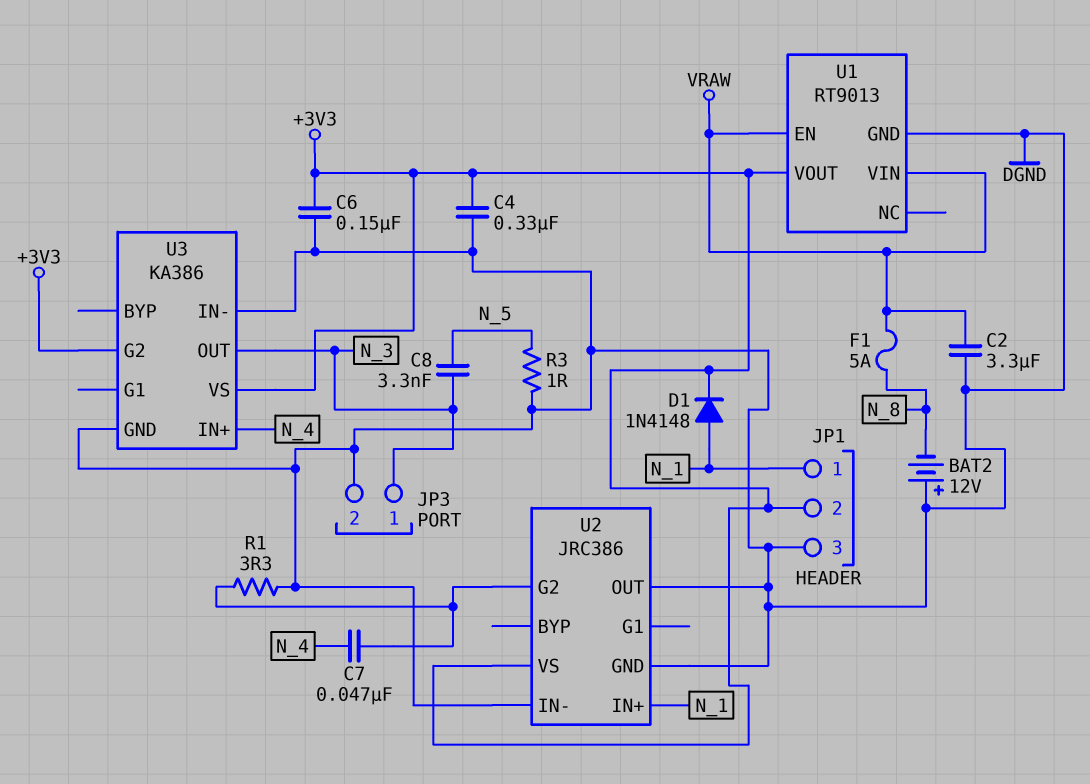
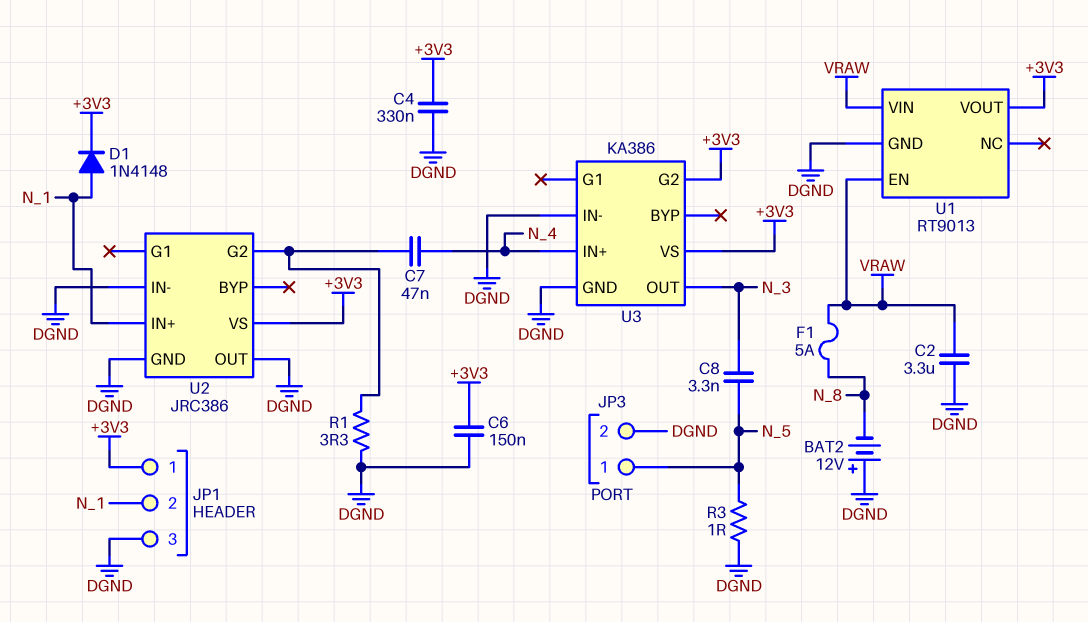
JP1 pin 1: N_1 -> +3V3
JP1 pin 2: +3V3 -> N_1
JP3 pin 1: N_3 -> N_5

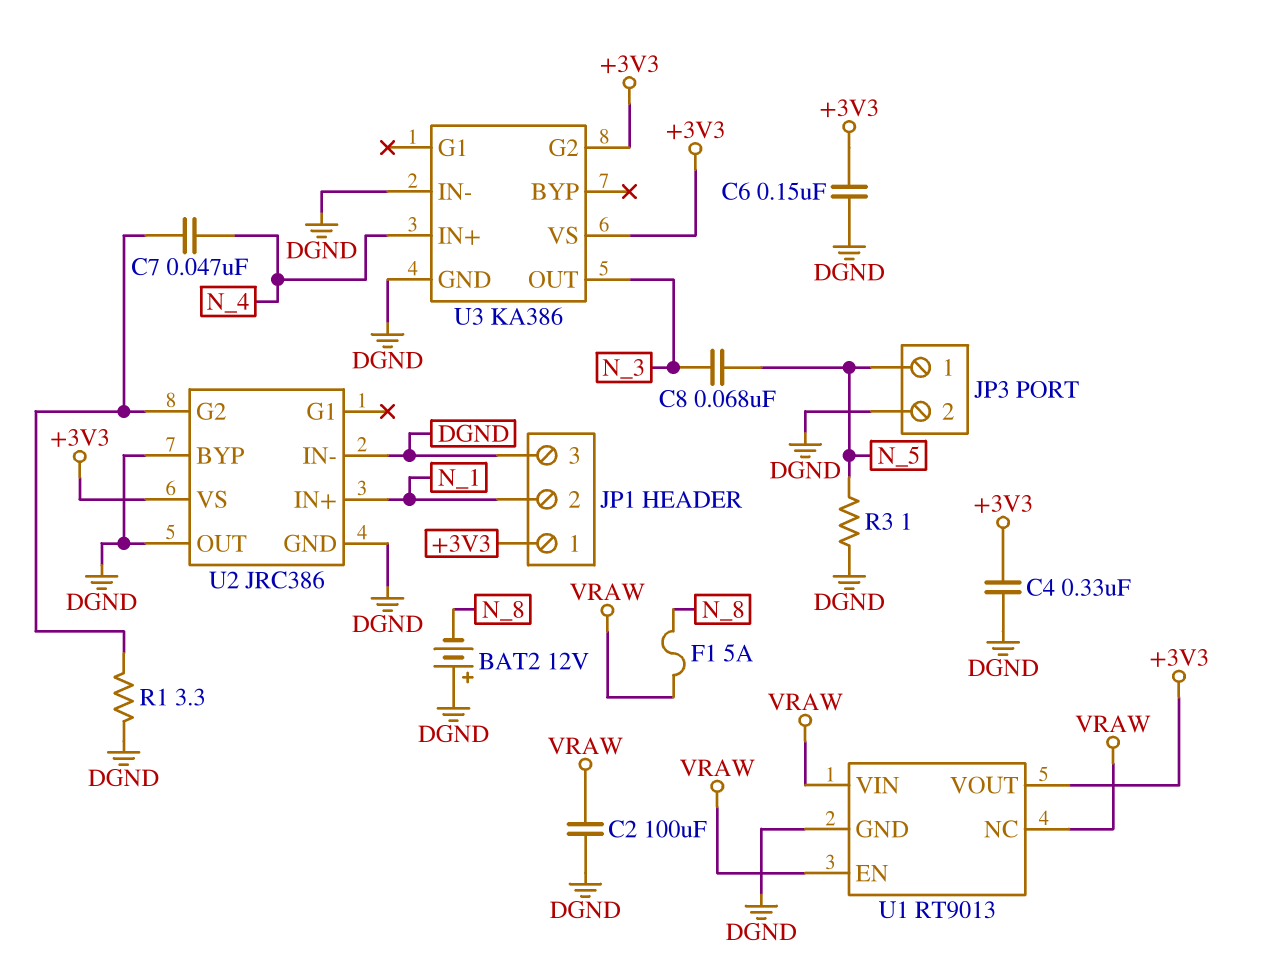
C2: 3.3uF (DGND, VRAW) -> 100uF (DGND, VRAW)
C8: 3.3nF (N_3, N_5) -> 68nF (N_3, N_5)
D1: diode 1N4148 (A N_1, K +3V3) -> none
U1 pin NC: none -> VRAW
U2 pin BYP: none -> DGND

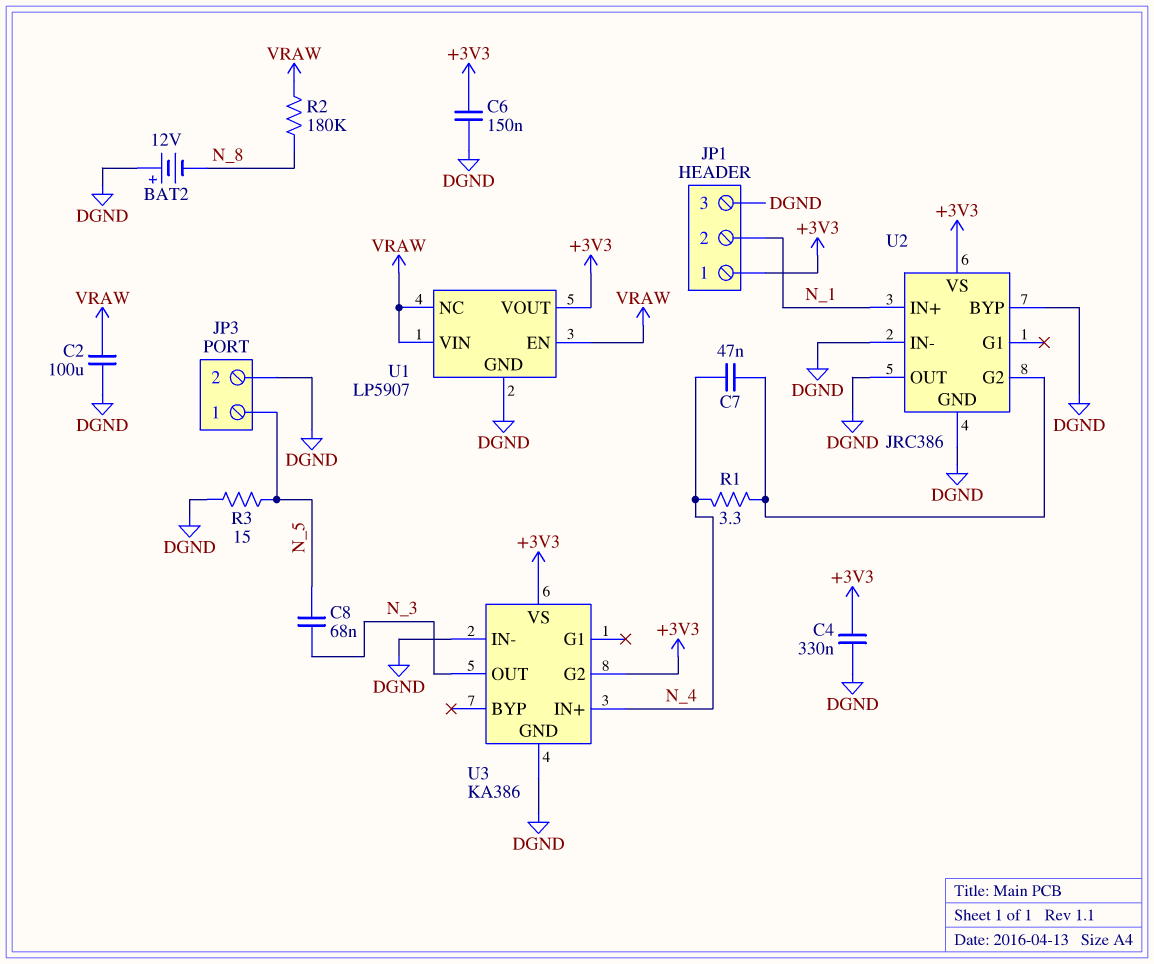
F1: 5A (N_8, VRAW) -> none
R1: 3.3 (DGND, U2/G2) -> 3.3 (N_4, U2/G2)
R2: none -> 180k (N_8, VRAW)
R3: 1 (DGND, N_5) -> 15 (DGND, N_5)
U1: RT9013 -> LP5907

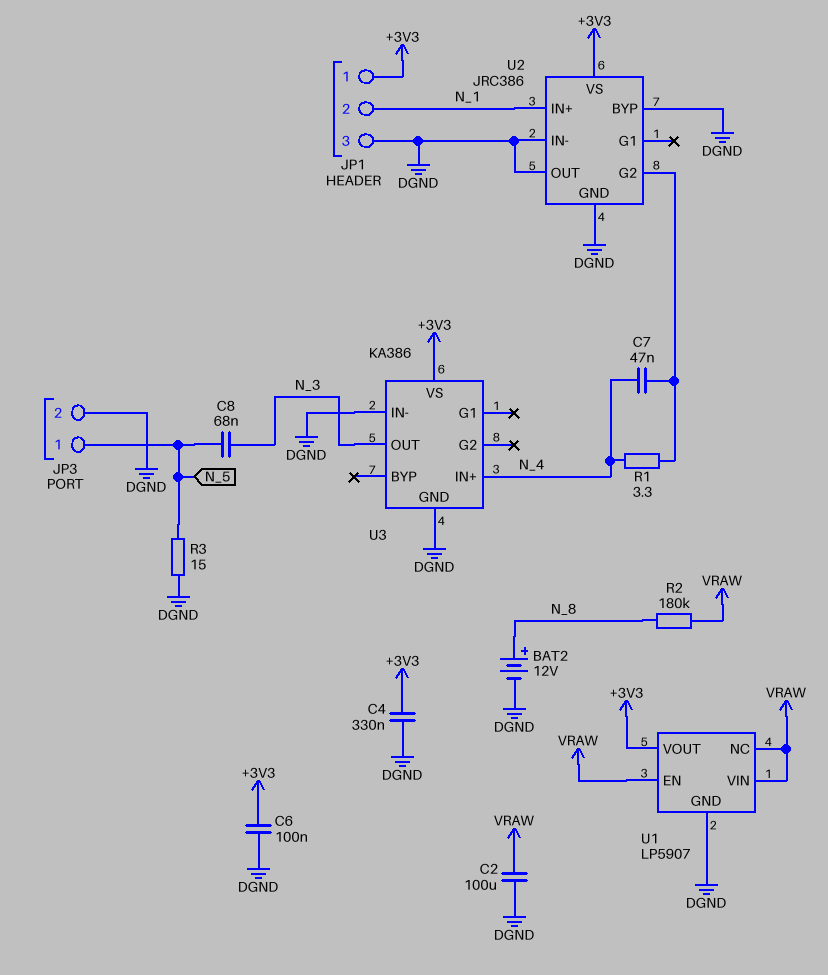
BAT2: 12V (plus DGND, minus N_8) -> 12V (plus N_8, minus DGND)
C6: 150nF (+3V3, DGND) -> 100nF (+3V3, DGND)
U3 pin G2: +3V3 -> none

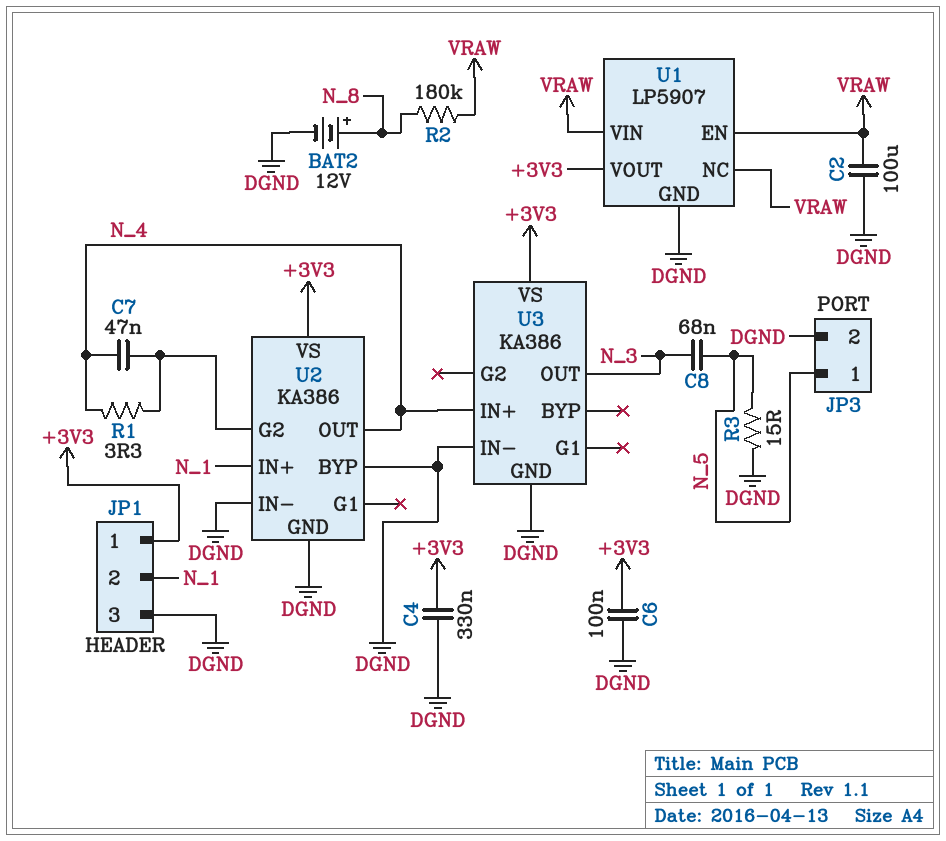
U2: JRC386 -> KA386
U2 pin OUT: DGND -> N_4

